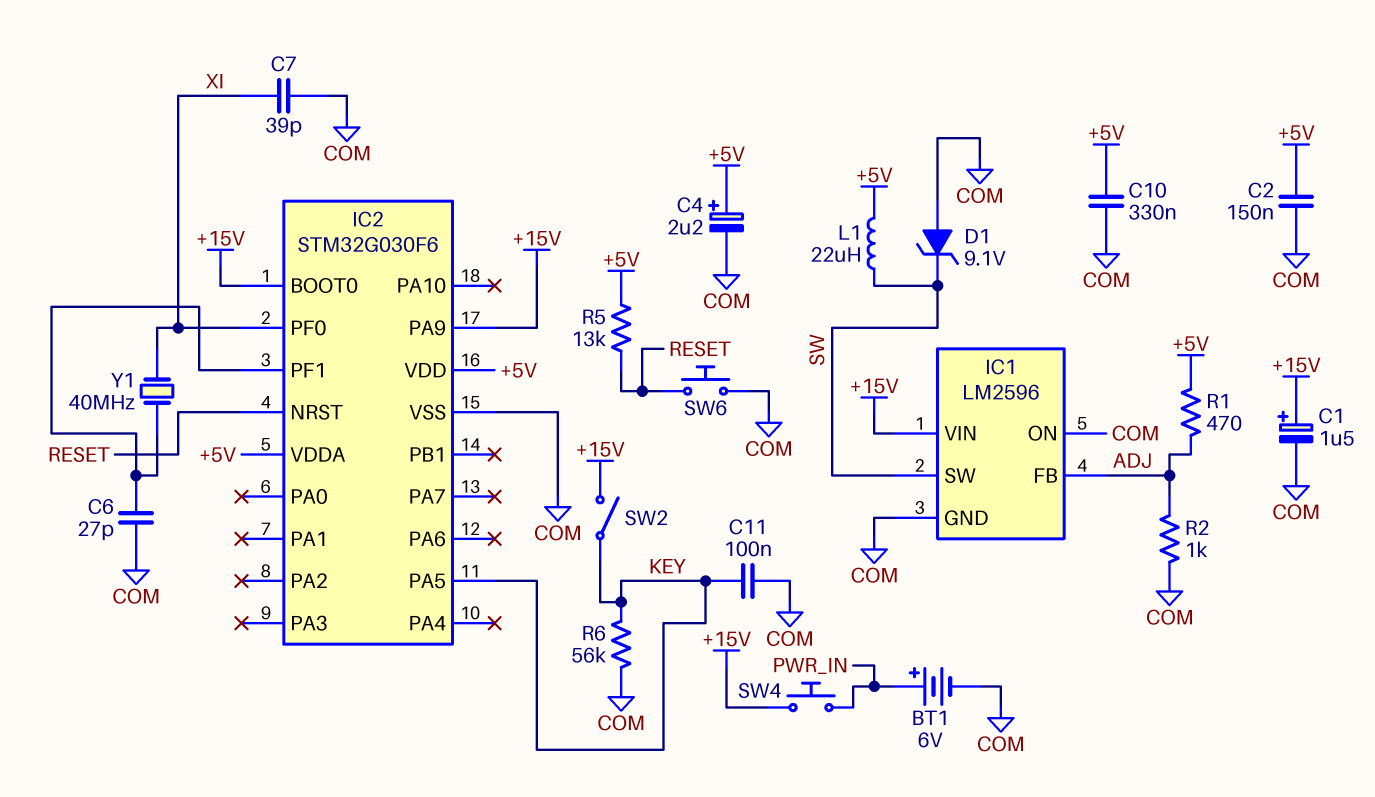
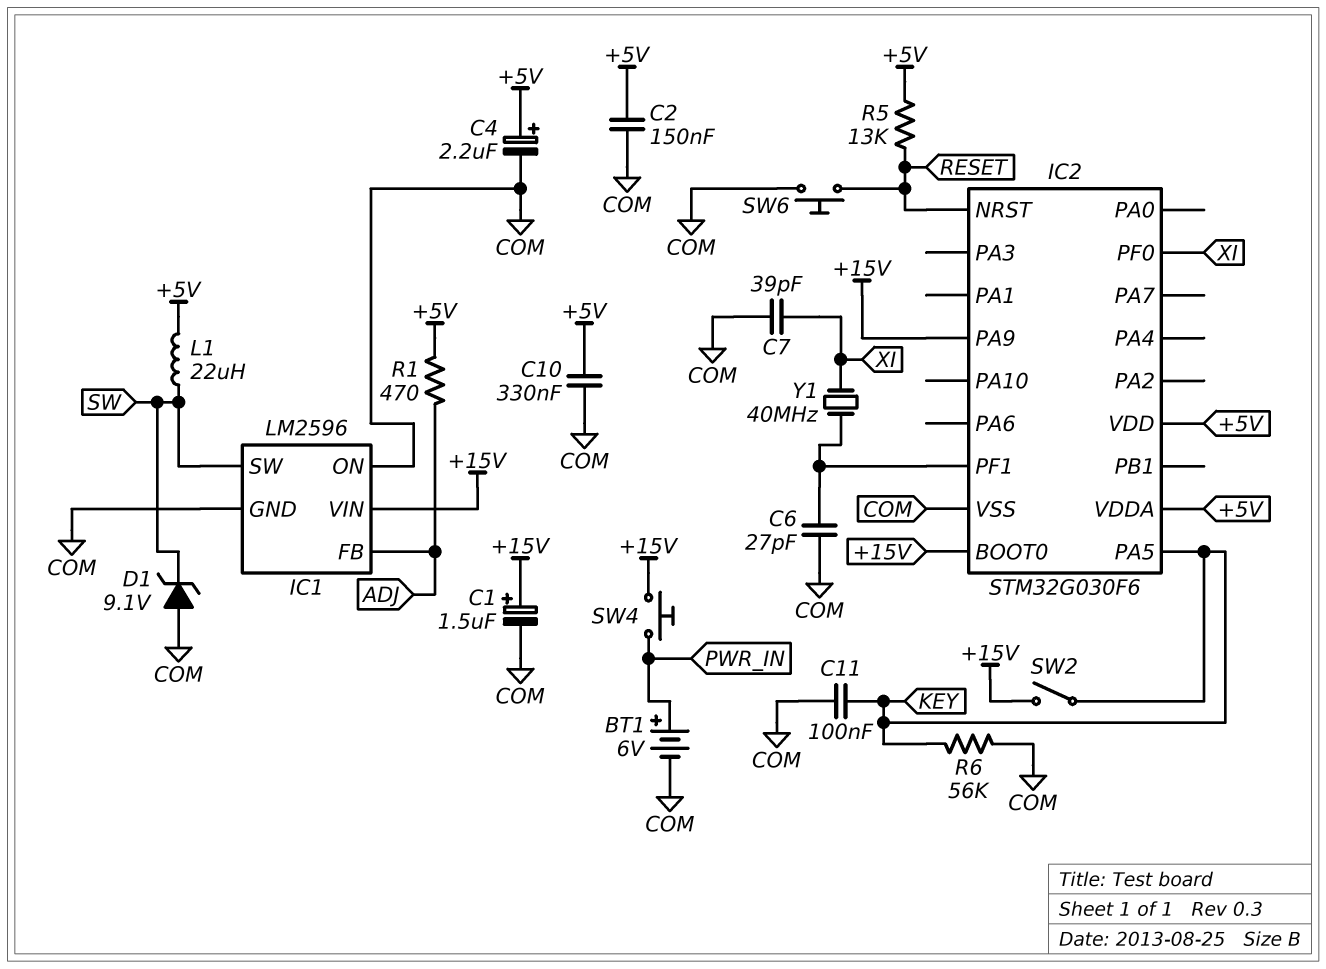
R2: 1k (ADJ, COM) -> none

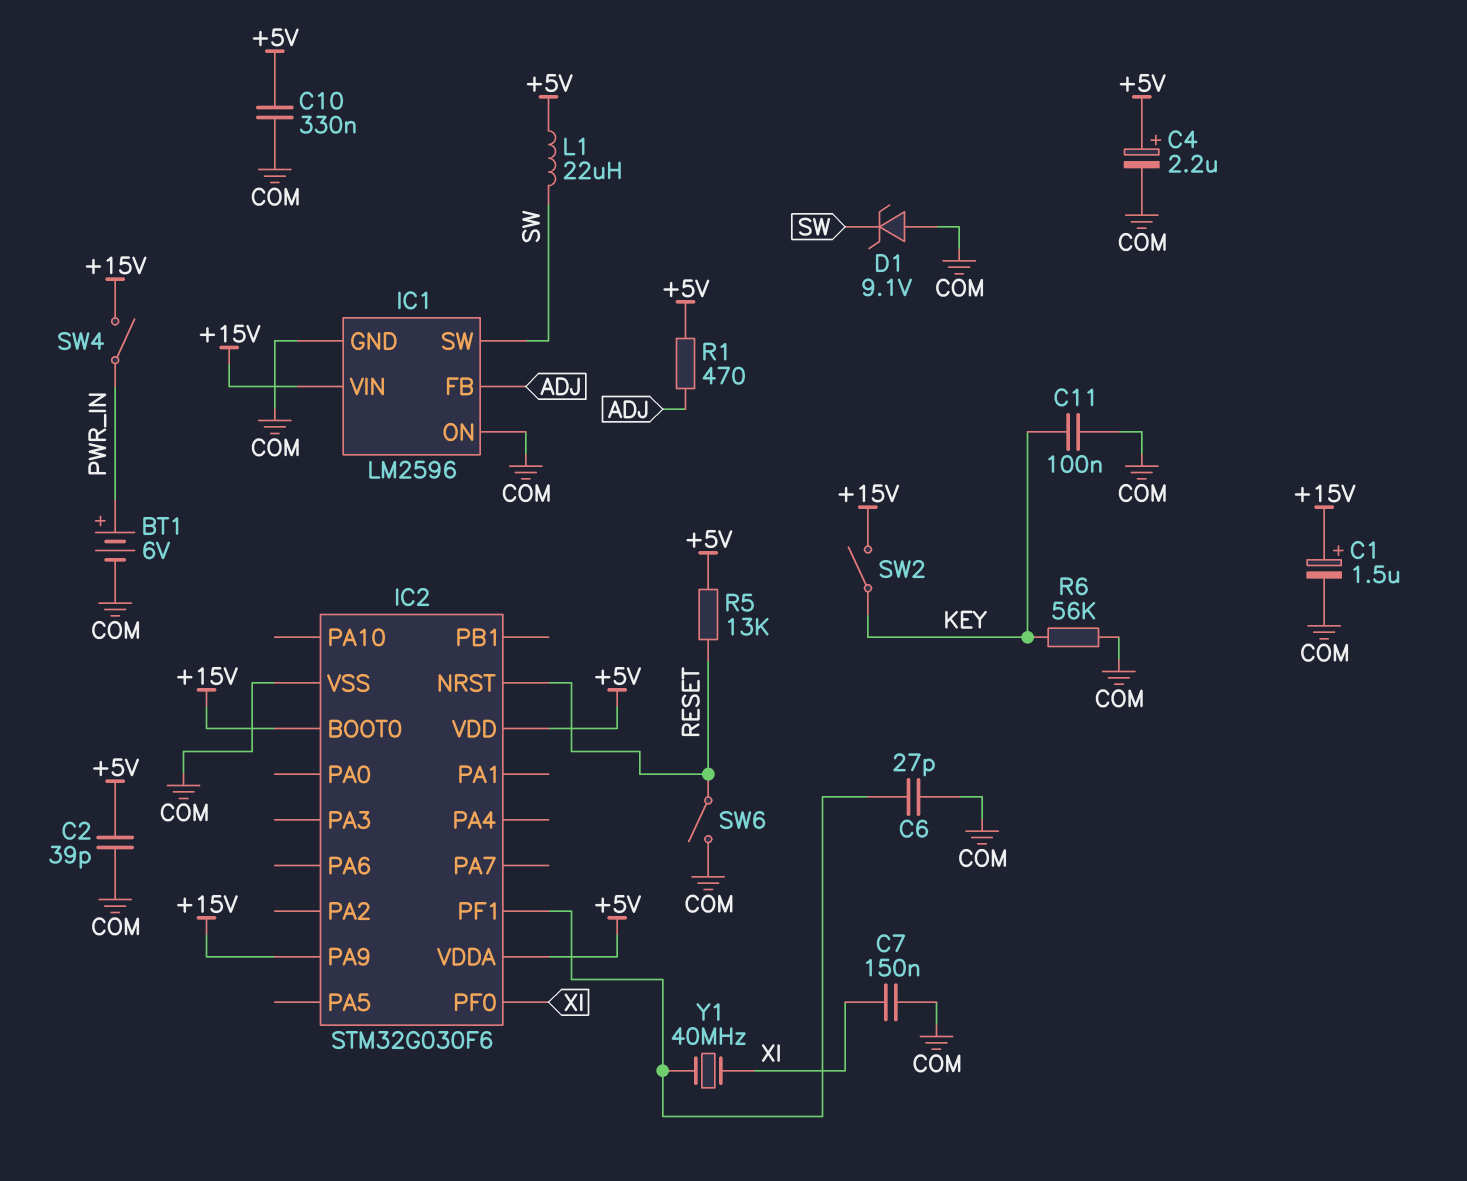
C2: 150nF (+5V, COM) -> 39pF (+5V, COM)
C7: 39pF (COM, XI) -> 150nF (COM, XI)
IC2 pin PA5: KEY -> none
SW4: button (+15V, PWR_IN) -> switch (+15V, PWR_IN)
SW6: button (COM, RESET) -> switch (COM, RESET)

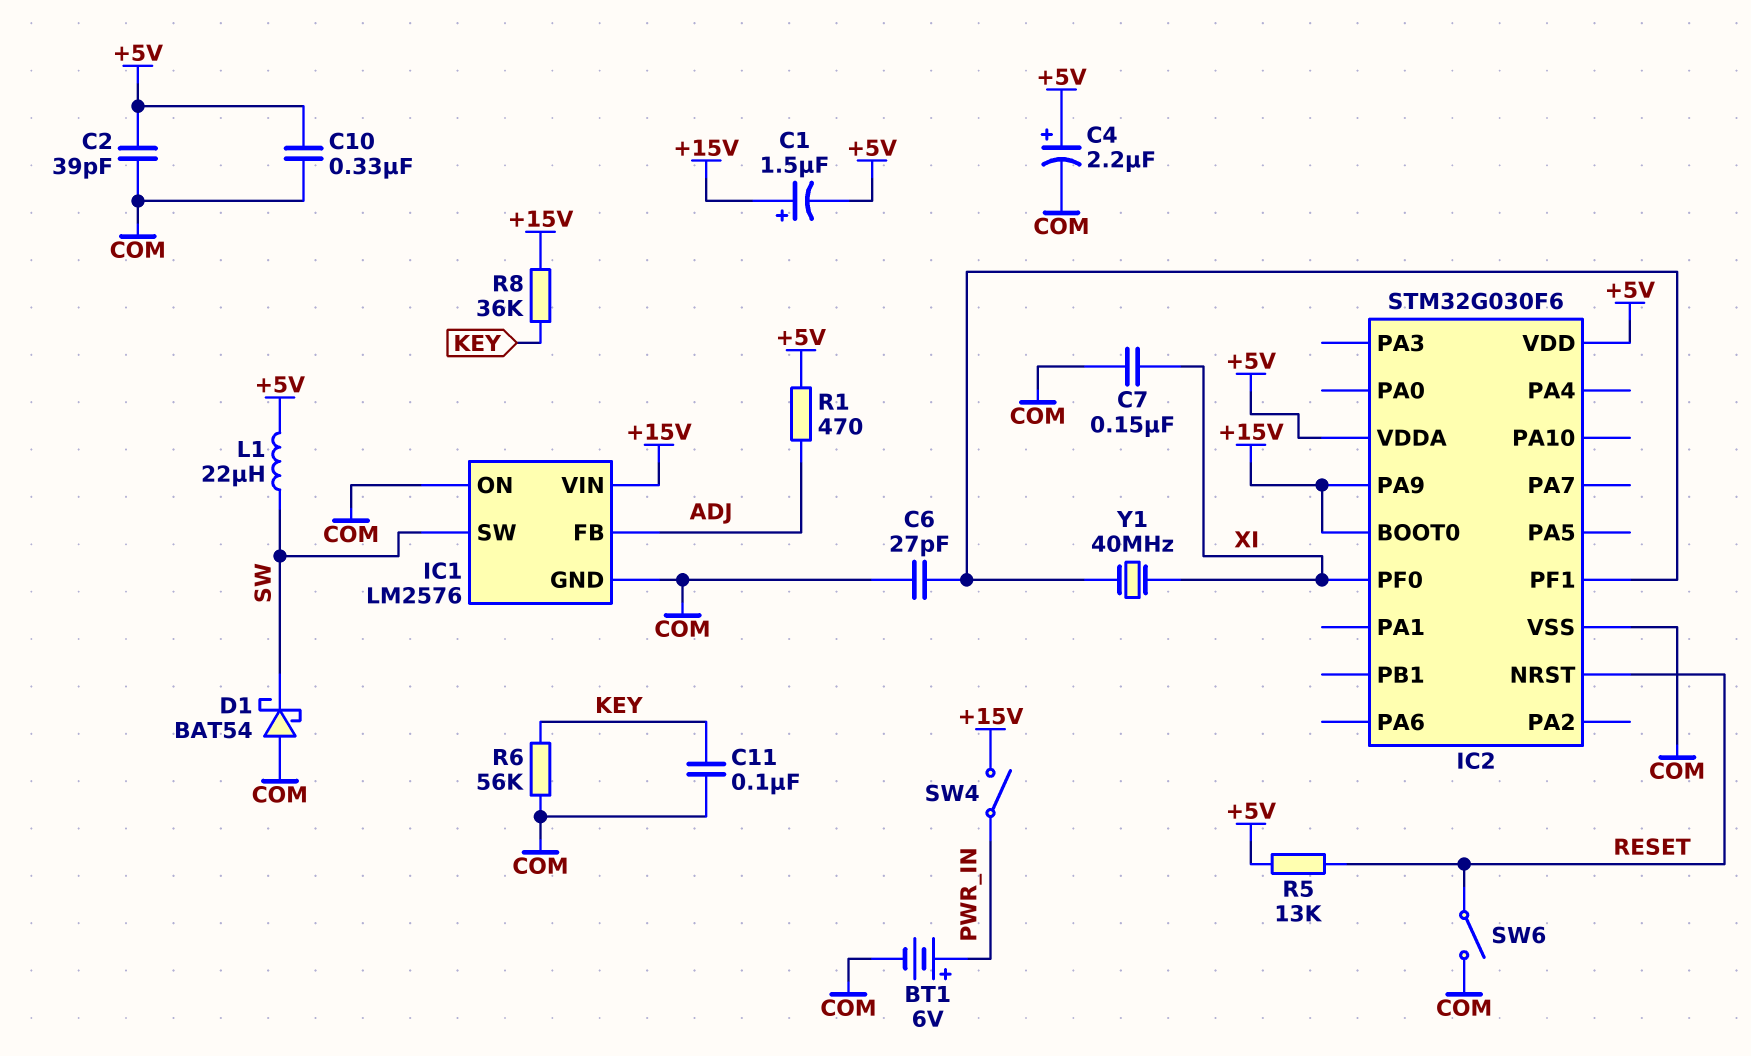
C1: 1.5uF (plus +15V, minus COM) -> 1.5uF (plus +15V, minus +5V)
D1: zener 9.1V (A COM, K SW) -> schottky BAT54 (A COM, K SW)
IC1: LM2596 -> LM2576
R8: none -> 36k (+15V, KEY)
SW2: switch (+15V, KEY) -> none

